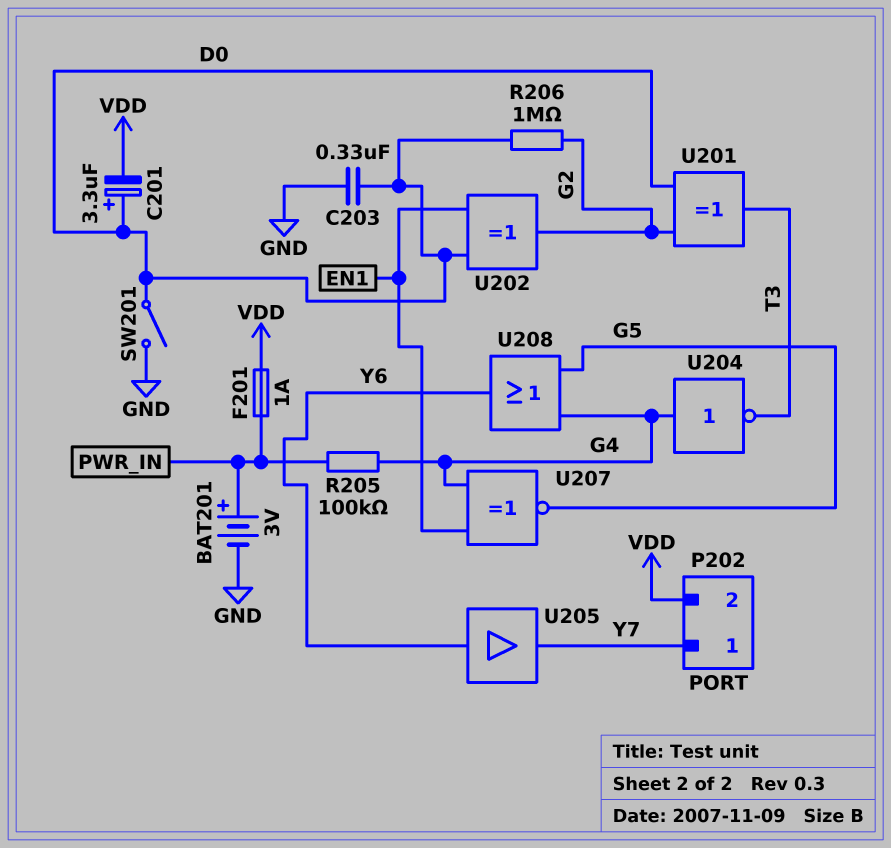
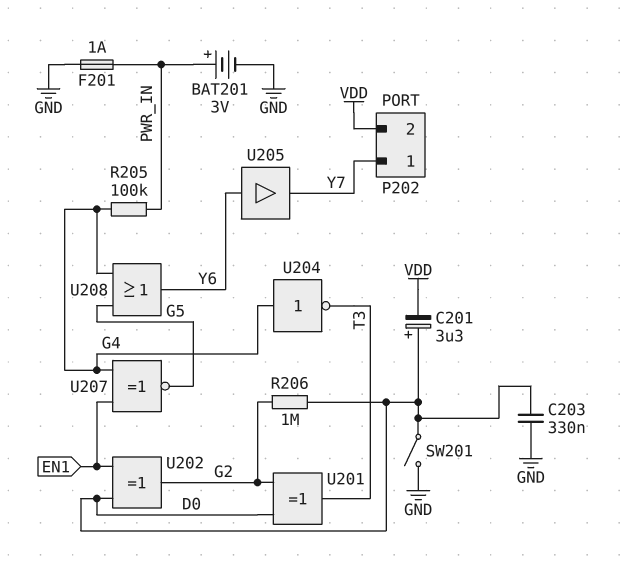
F201: 1A (PWR_IN, VDD) -> 1A (GND, PWR_IN)

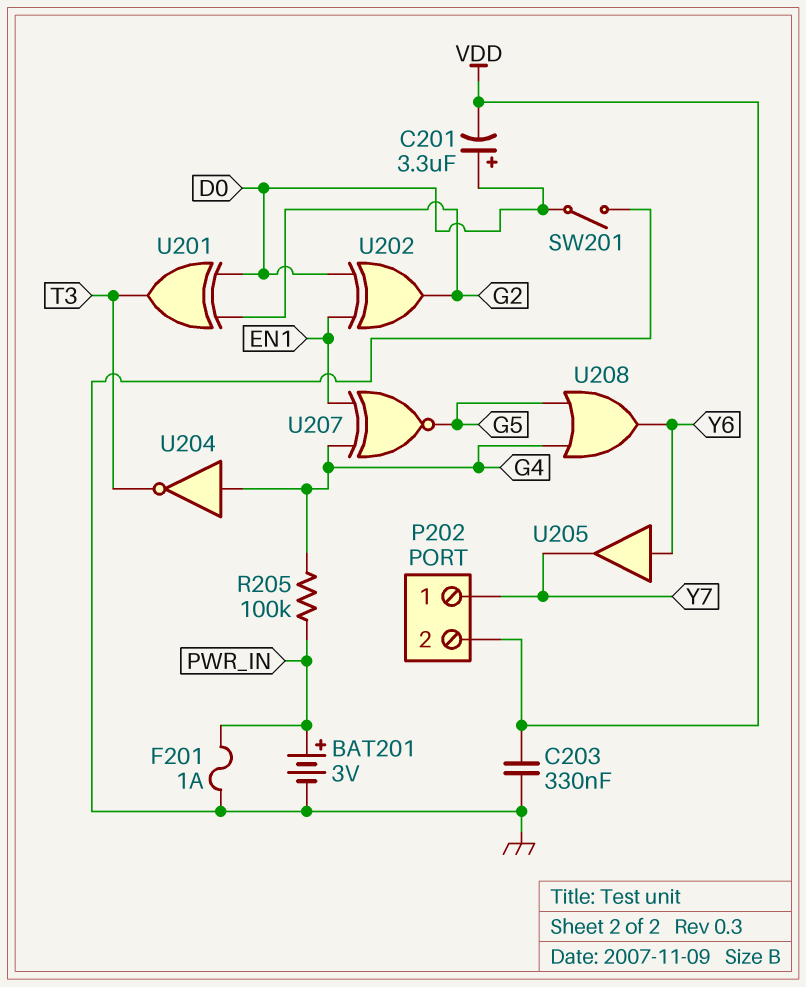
C203: 330nF (D0, GND) -> 330nF (GND, VDD)
R206: 1M (D0, G2) -> none

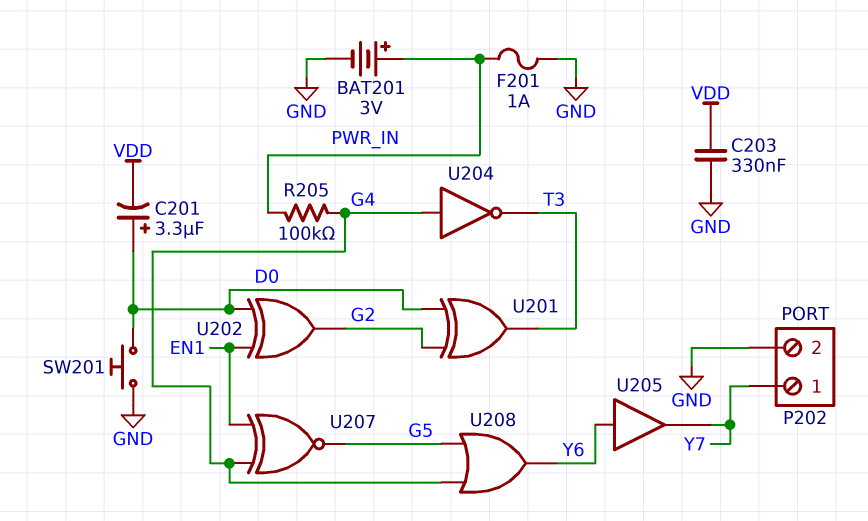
P202 pin 2: VDD -> GND
SW201: switch (D0, GND) -> button (D0, GND)

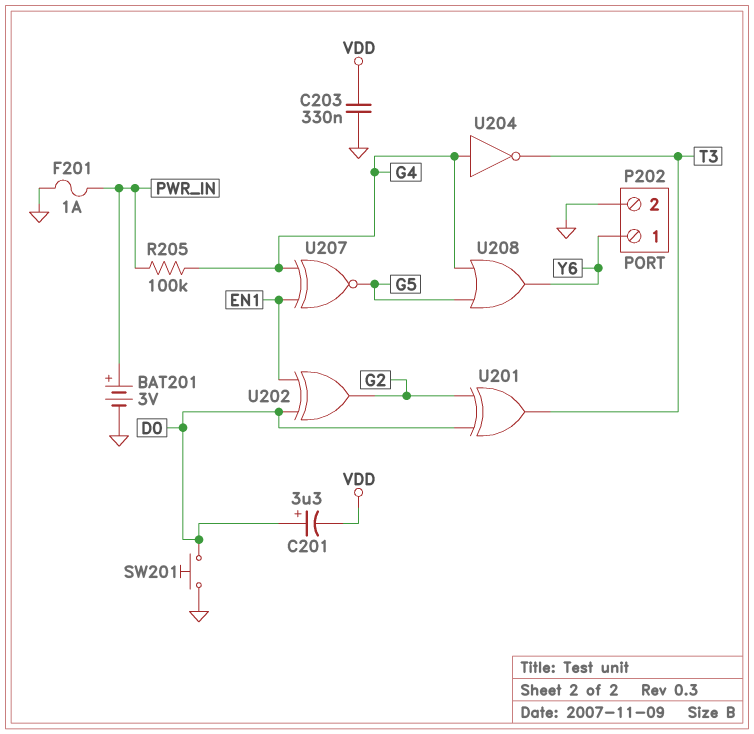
P202 pin 1: Y7 -> Y6
U205: buffer (in Y6, out Y7) -> none

